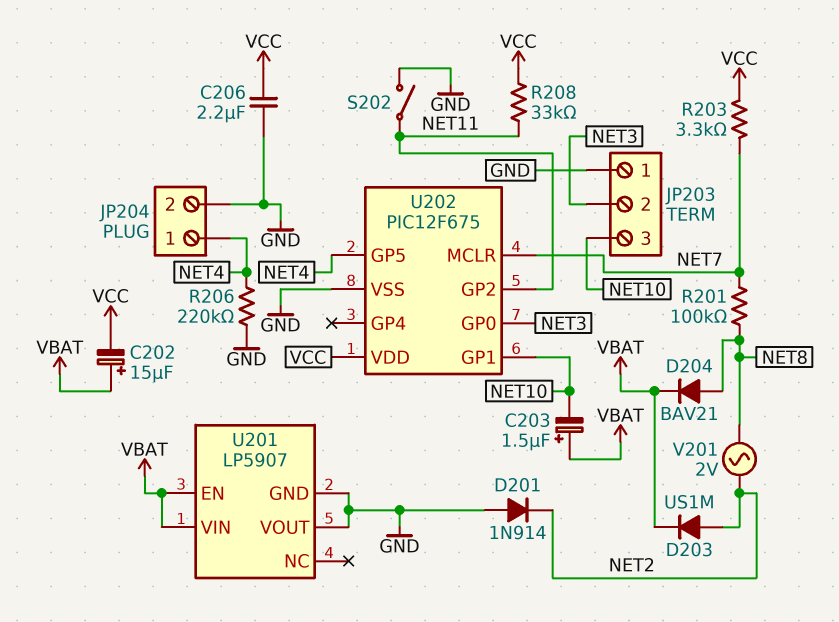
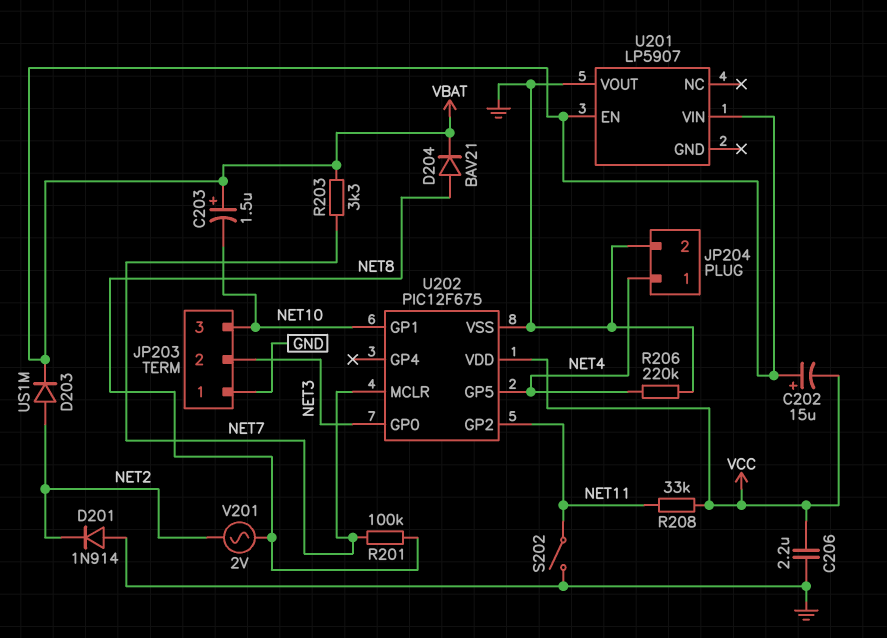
R203: 3.3k (NET7, VCC) -> 3.3k (NET7, VBAT)
U201 pin GND: GND -> none

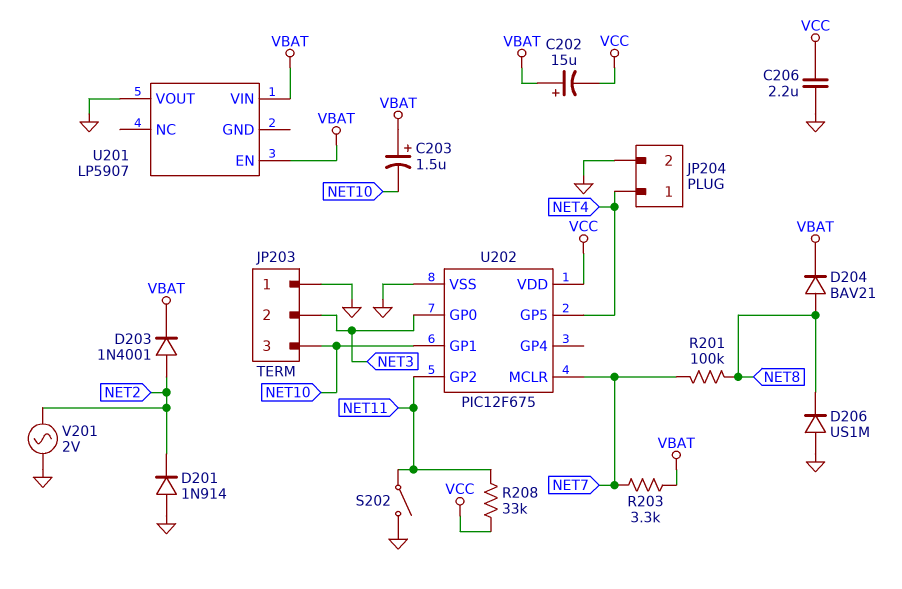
D203: diode US1M (A NET2, K VBAT) -> diode 1N4001 (A NET2, K VBAT)
D206: none -> diode US1M (A GND, K NET8)
R206: 220k (GND, NET4) -> none
V201: AC 2V (NET2, NET8) -> AC 2V (GND, NET2)

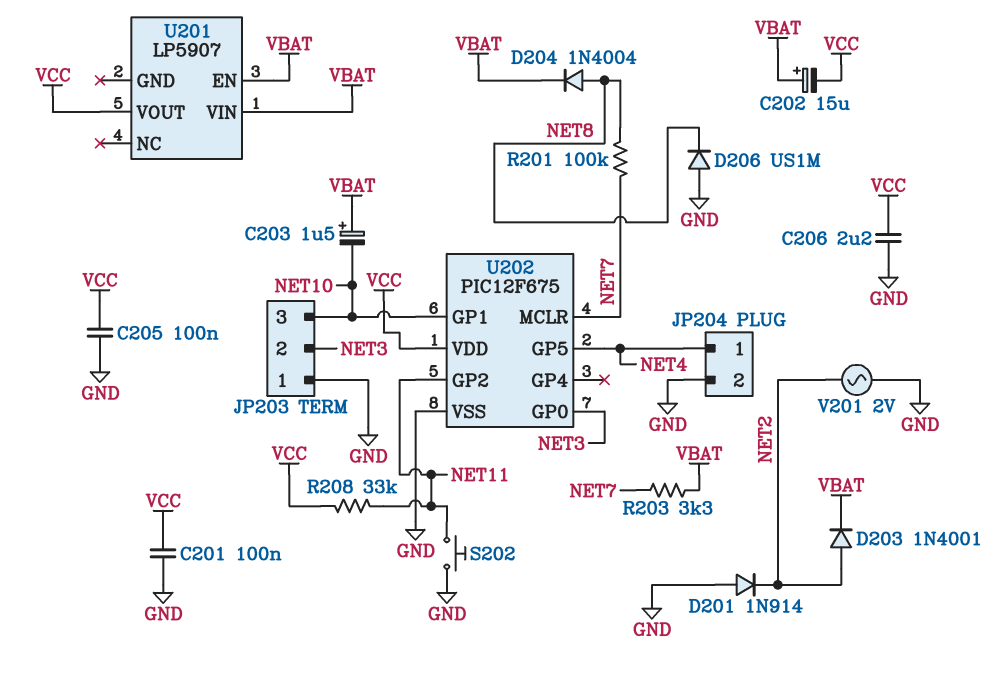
C201: none -> 100nF (GND, VCC)
C205: none -> 100nF (GND, VCC)
D204: diode BAV21 (A NET8, K VBAT) -> diode 1N4004 (A NET8, K VBAT)
S202: switch (GND, NET11) -> button (GND, NET11)
U201 pin VOUT: GND -> VCC

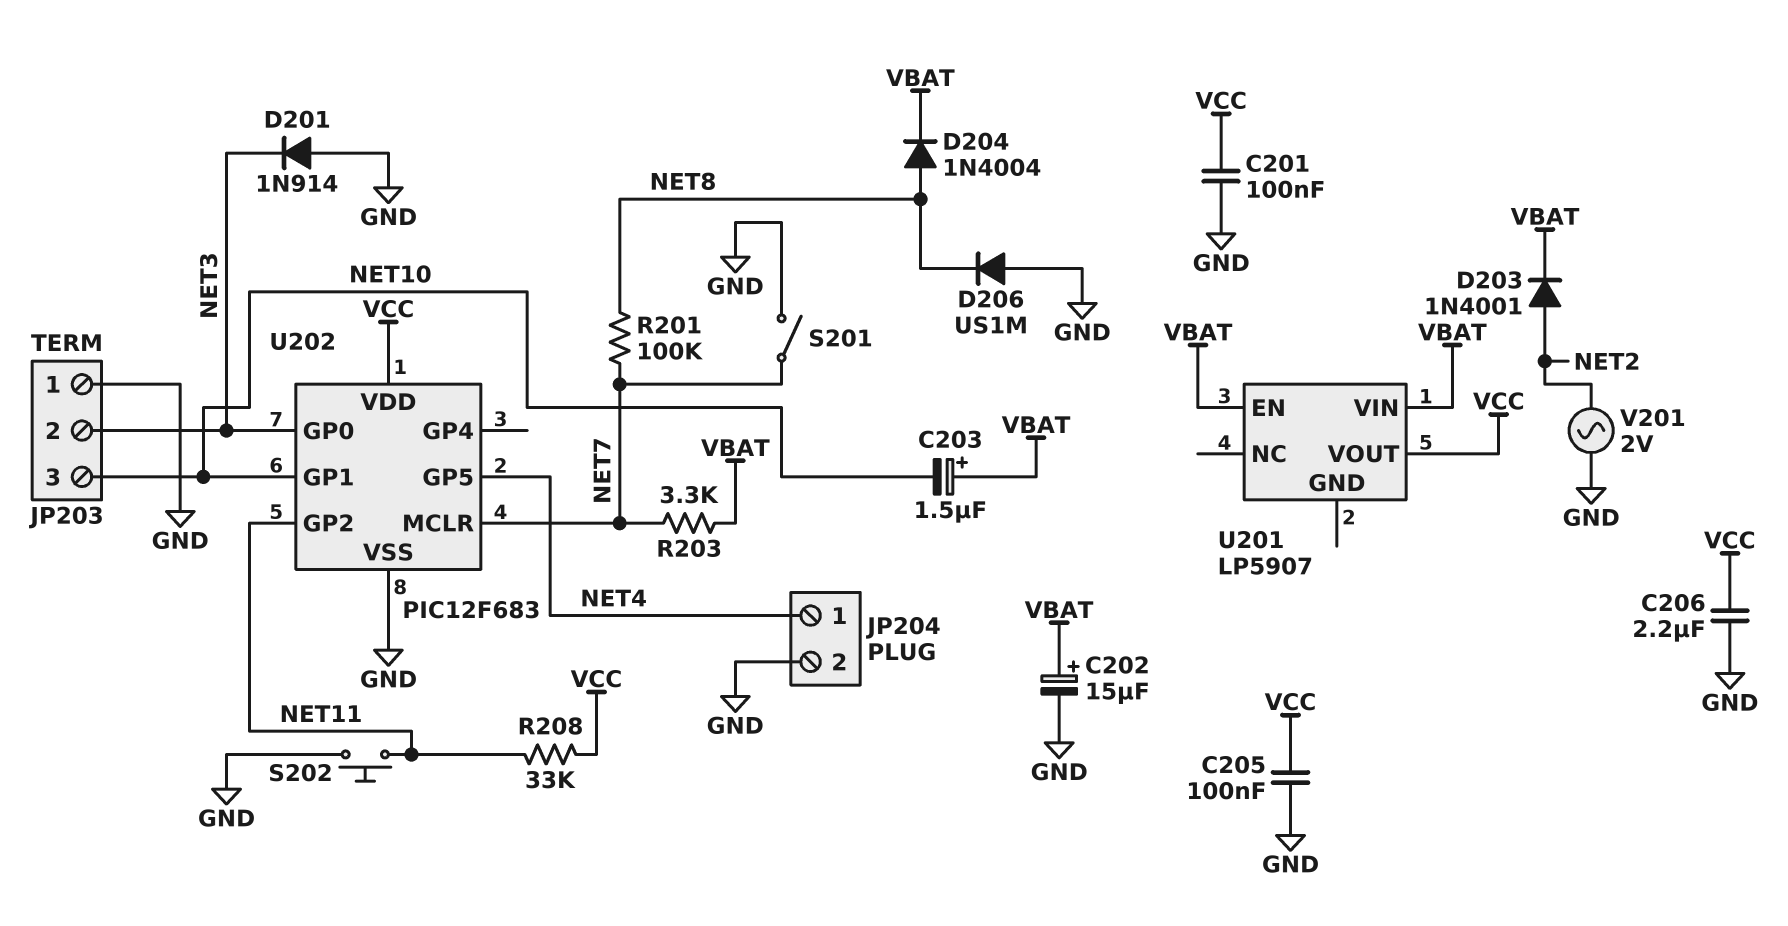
C202: 15uF (plus VBAT, minus VCC) -> 15uF (plus VBAT, minus GND)
D201: diode 1N914 (A GND, K NET2) -> diode 1N914 (A GND, K NET3)
S201: none -> switch (GND, NET7)
U202: PIC12F675 -> PIC12F683

